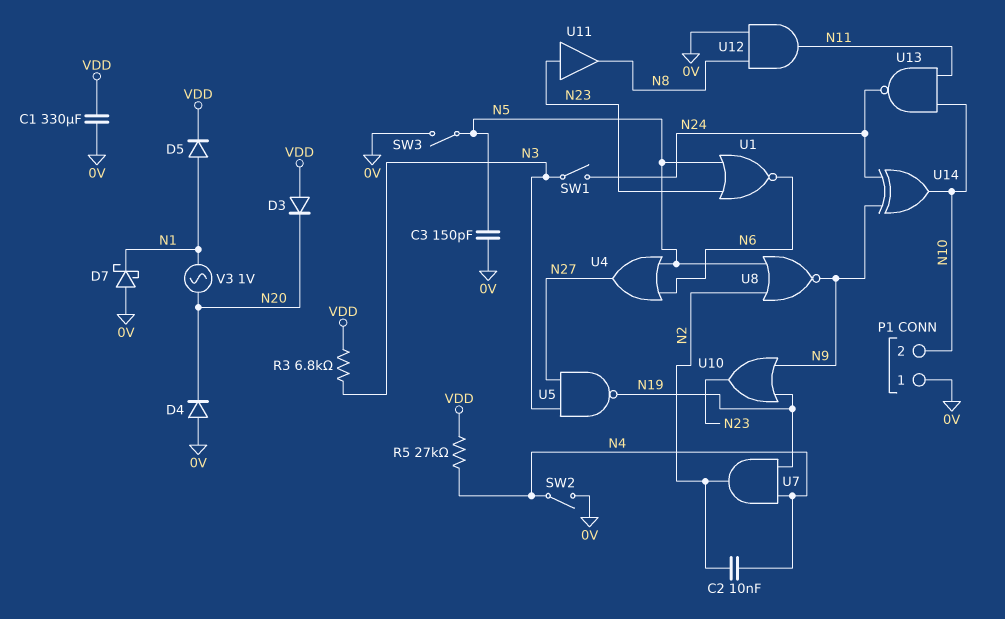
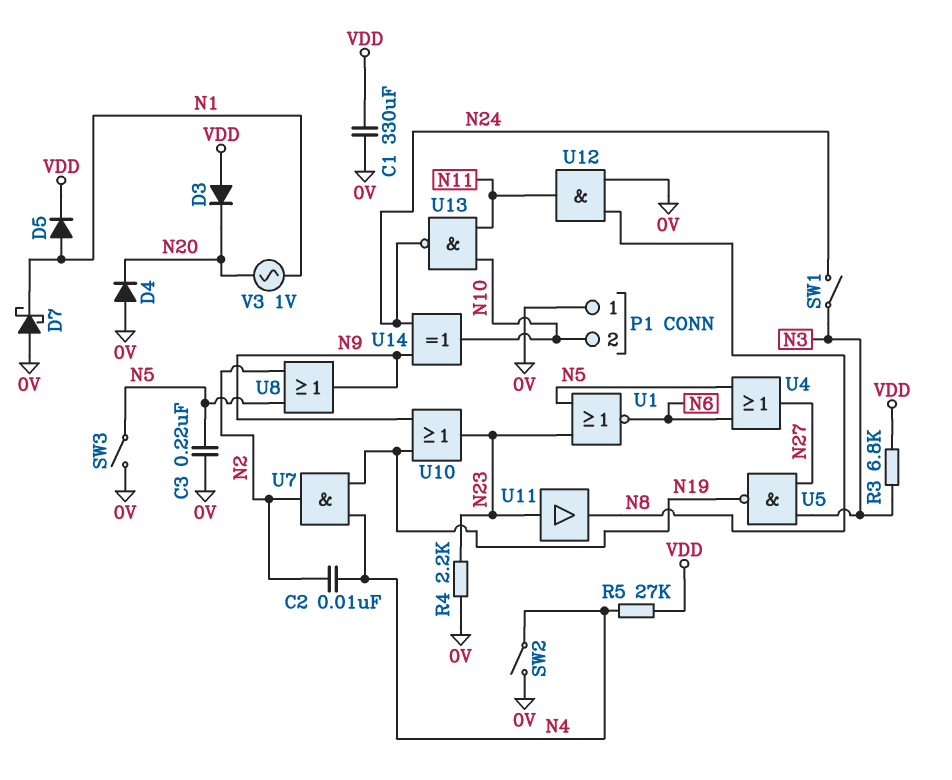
C3: 150pF (0V, N5) -> 220nF (0V, N5)
R4: none -> 2.2k (0V, N23)
U8: NOR (in N2, in N5, out N9) -> OR (in N2, in N5, out N9)

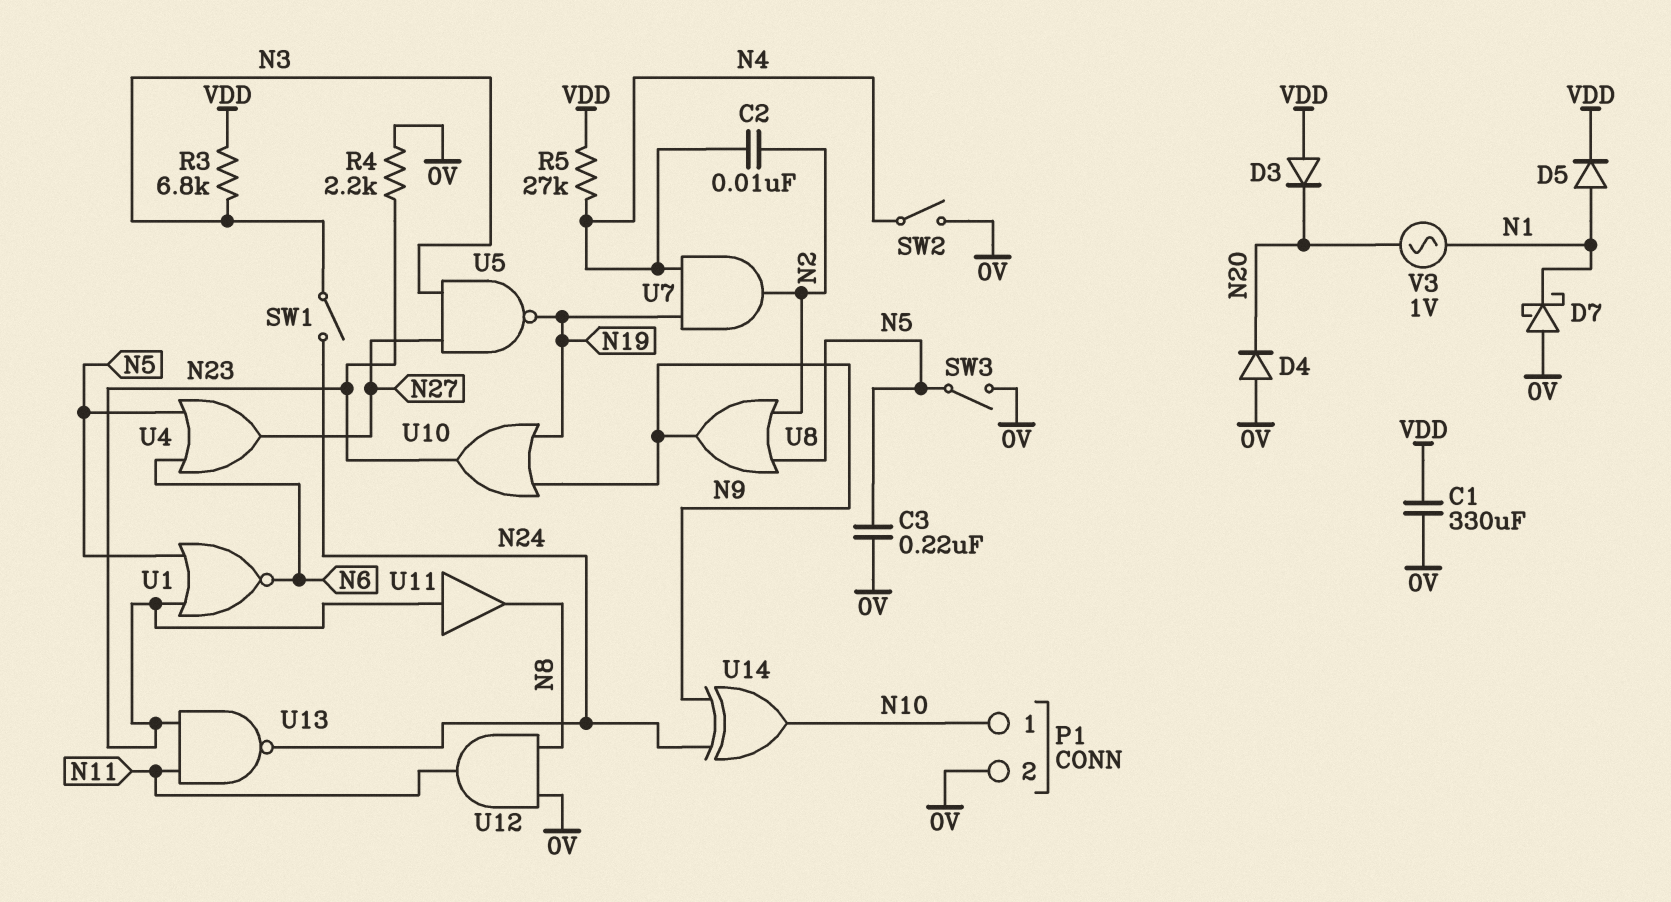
P1 pin 1: 0V -> N10
P1 pin 2: N10 -> 0V
U13: NAND (in N10, in N11, out N24) -> NAND (in N11, in N23, out N24)

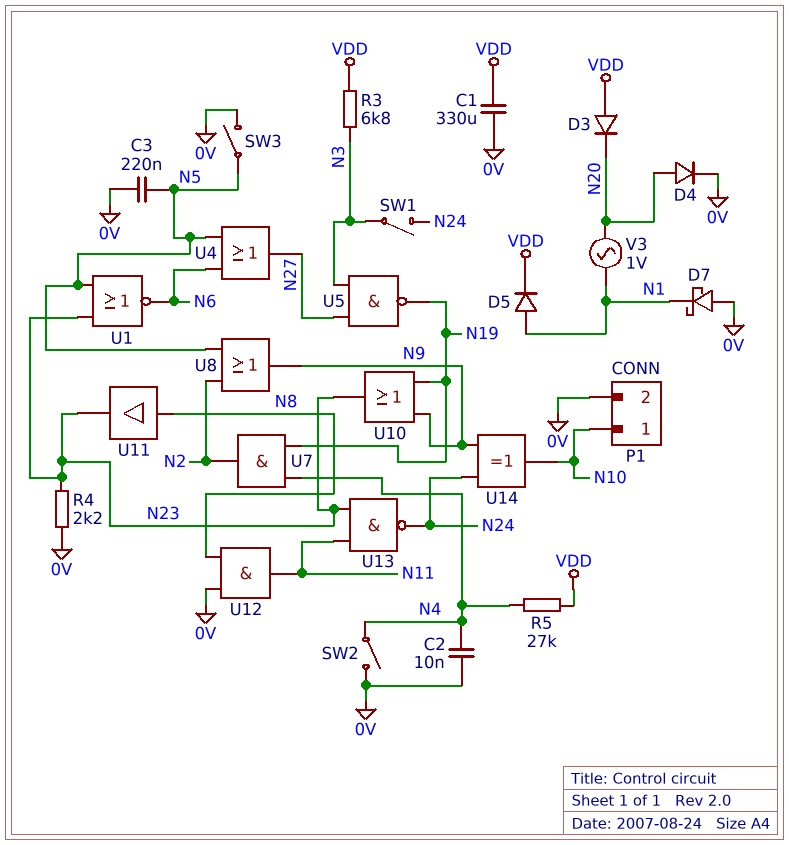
C2: 10nF (N2, N4) -> 10nF (0V, N4)
D4: diode (A 0V, K N20) -> diode (A N20, K 0V)
U11: buffer (in N23, out N8) -> buffer (in N8, out N23)

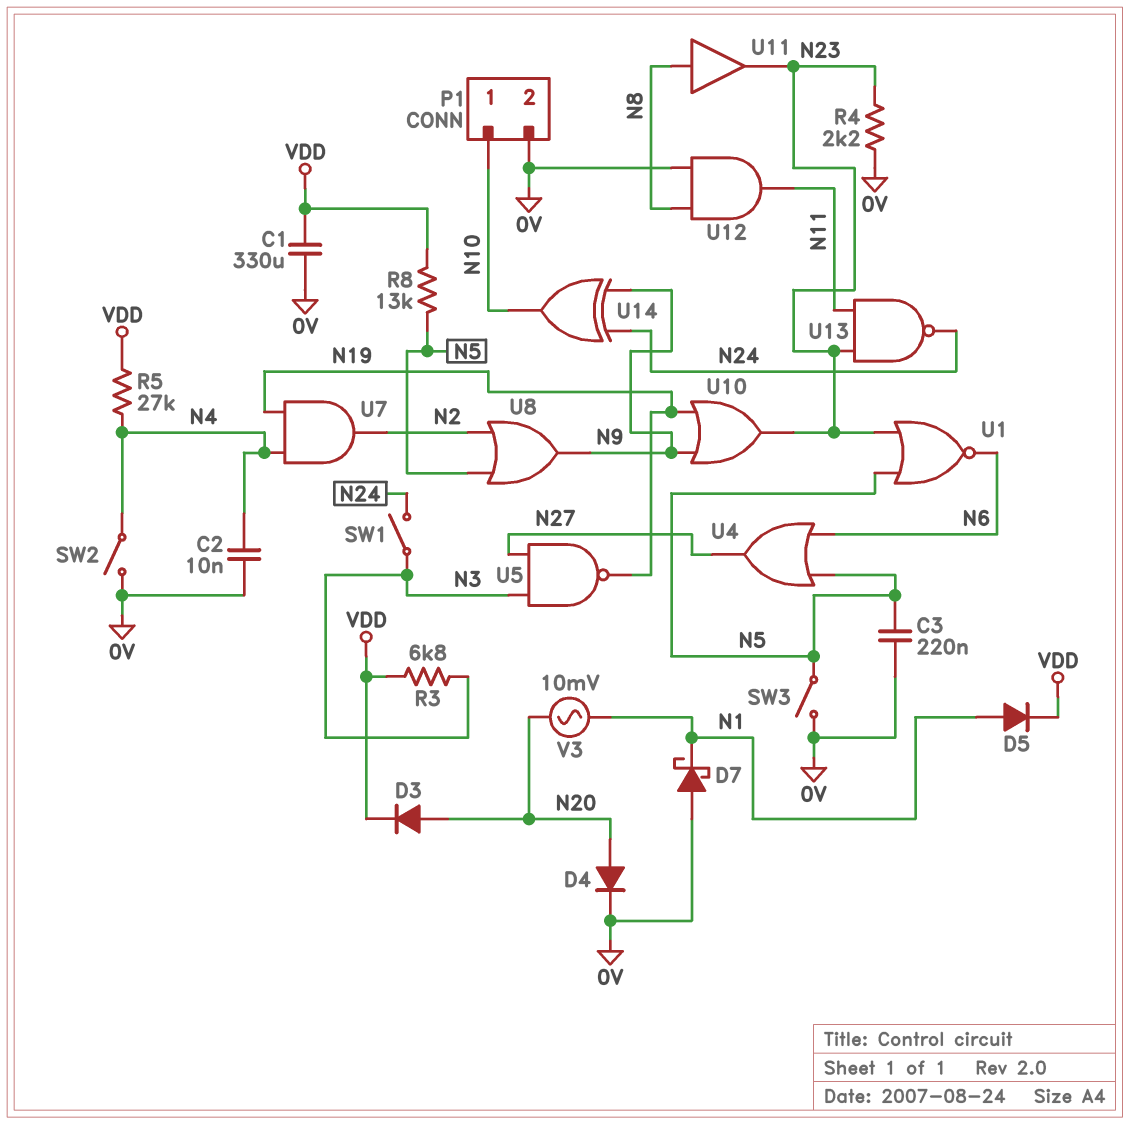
D3: diode (A VDD, K N20) -> diode (A N20, K VDD)
R8: none -> 13k (N5, VDD)
V3: AC 1V (N1, N20) -> AC 10mV (N1, N20)

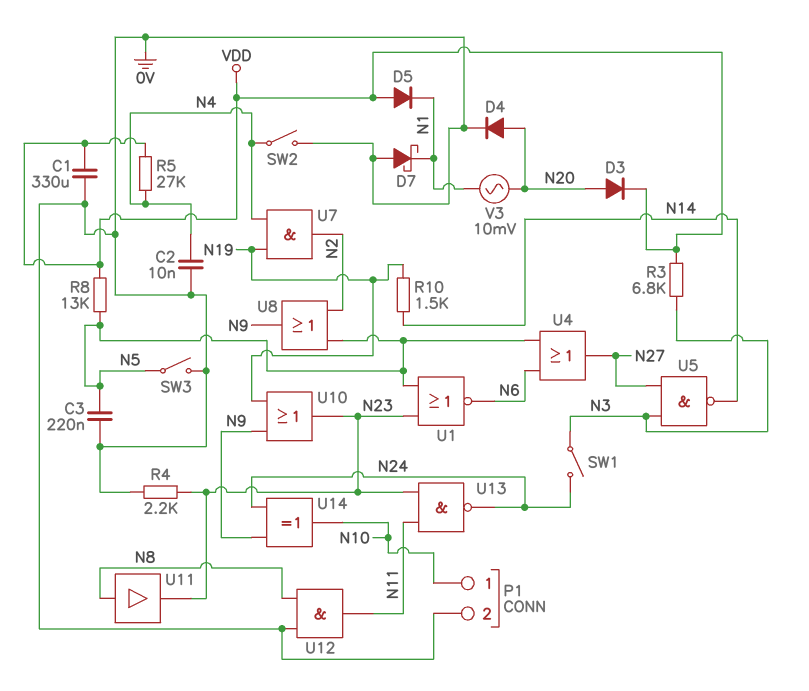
D5: diode (A N1, K VDD) -> diode (A VDD, K N1)
R10: none -> 1.5k (N14, N19)
U5: NAND (in N3, in N27, out N19) -> NAND (in N3, in N27, out N14)

